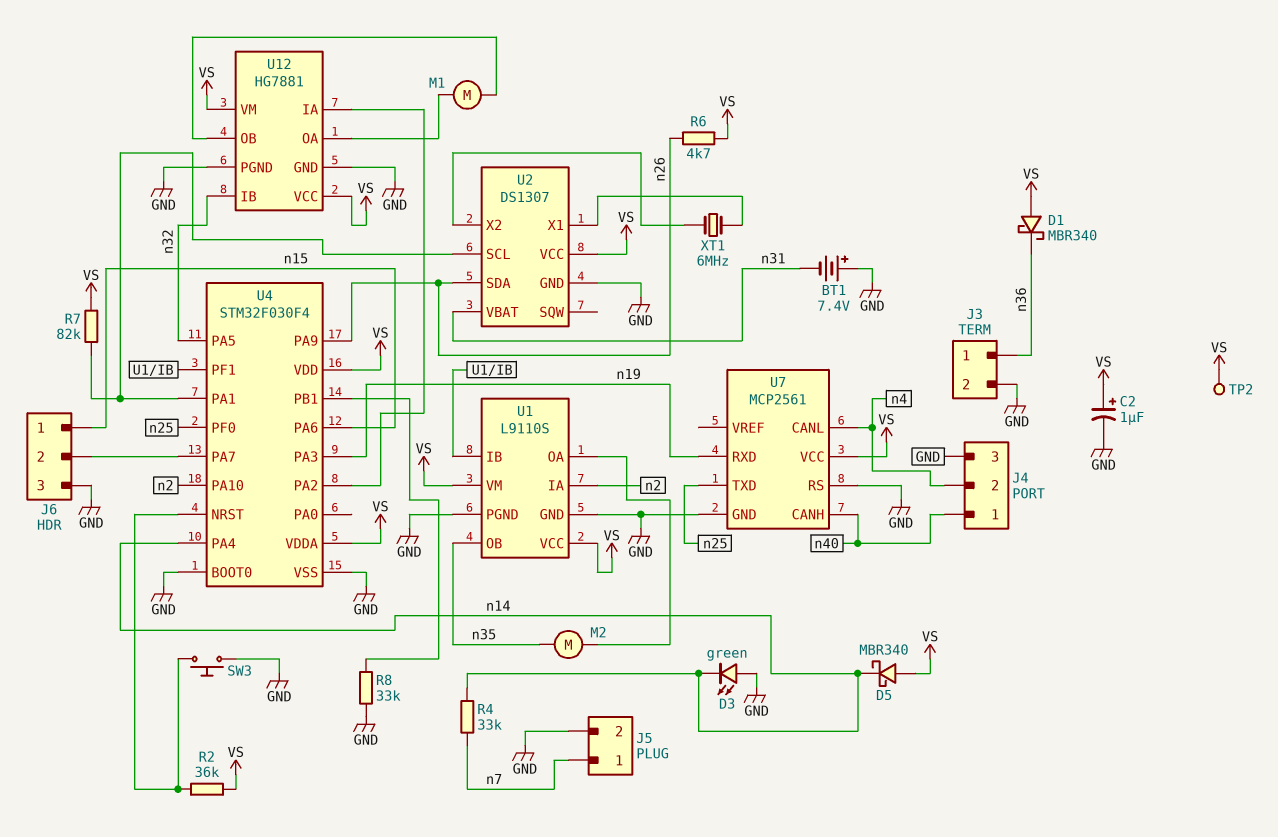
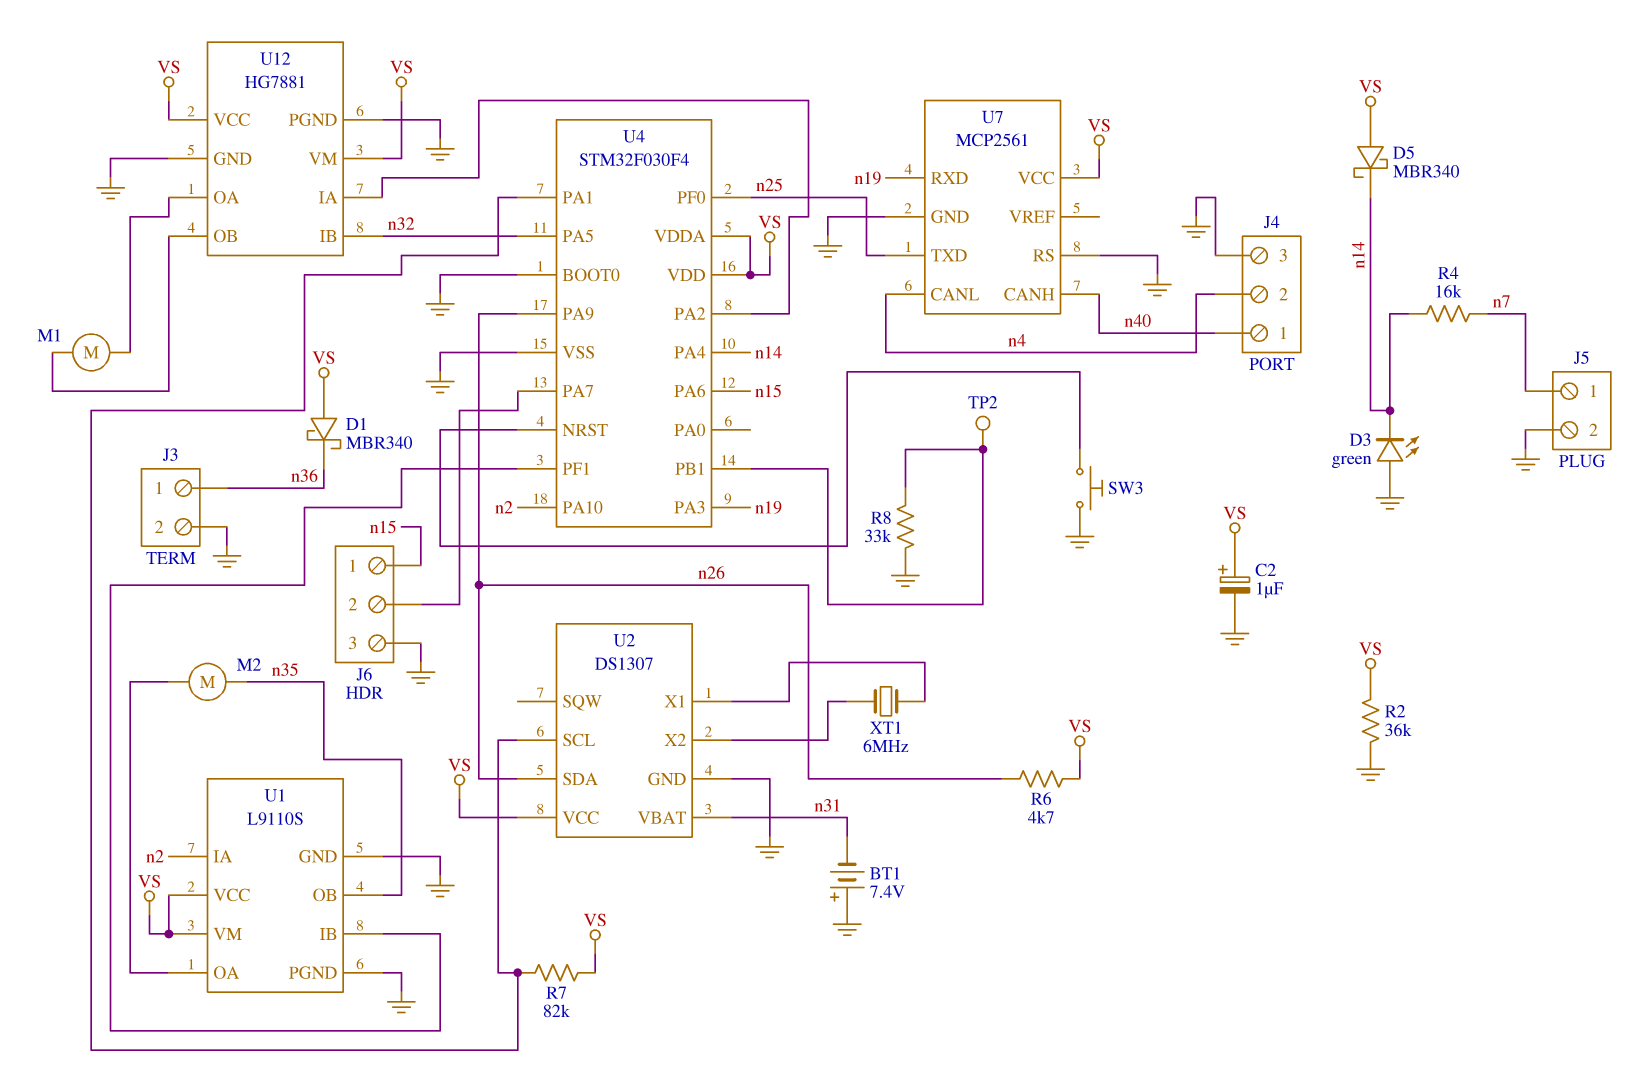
R2: 36k (U4/NRST, VS) -> 36k (GND, VS)
R4: 33k (n7, n14) -> 16k (n7, n14)
TP2: test point (VS) -> test point (U4/PB1)

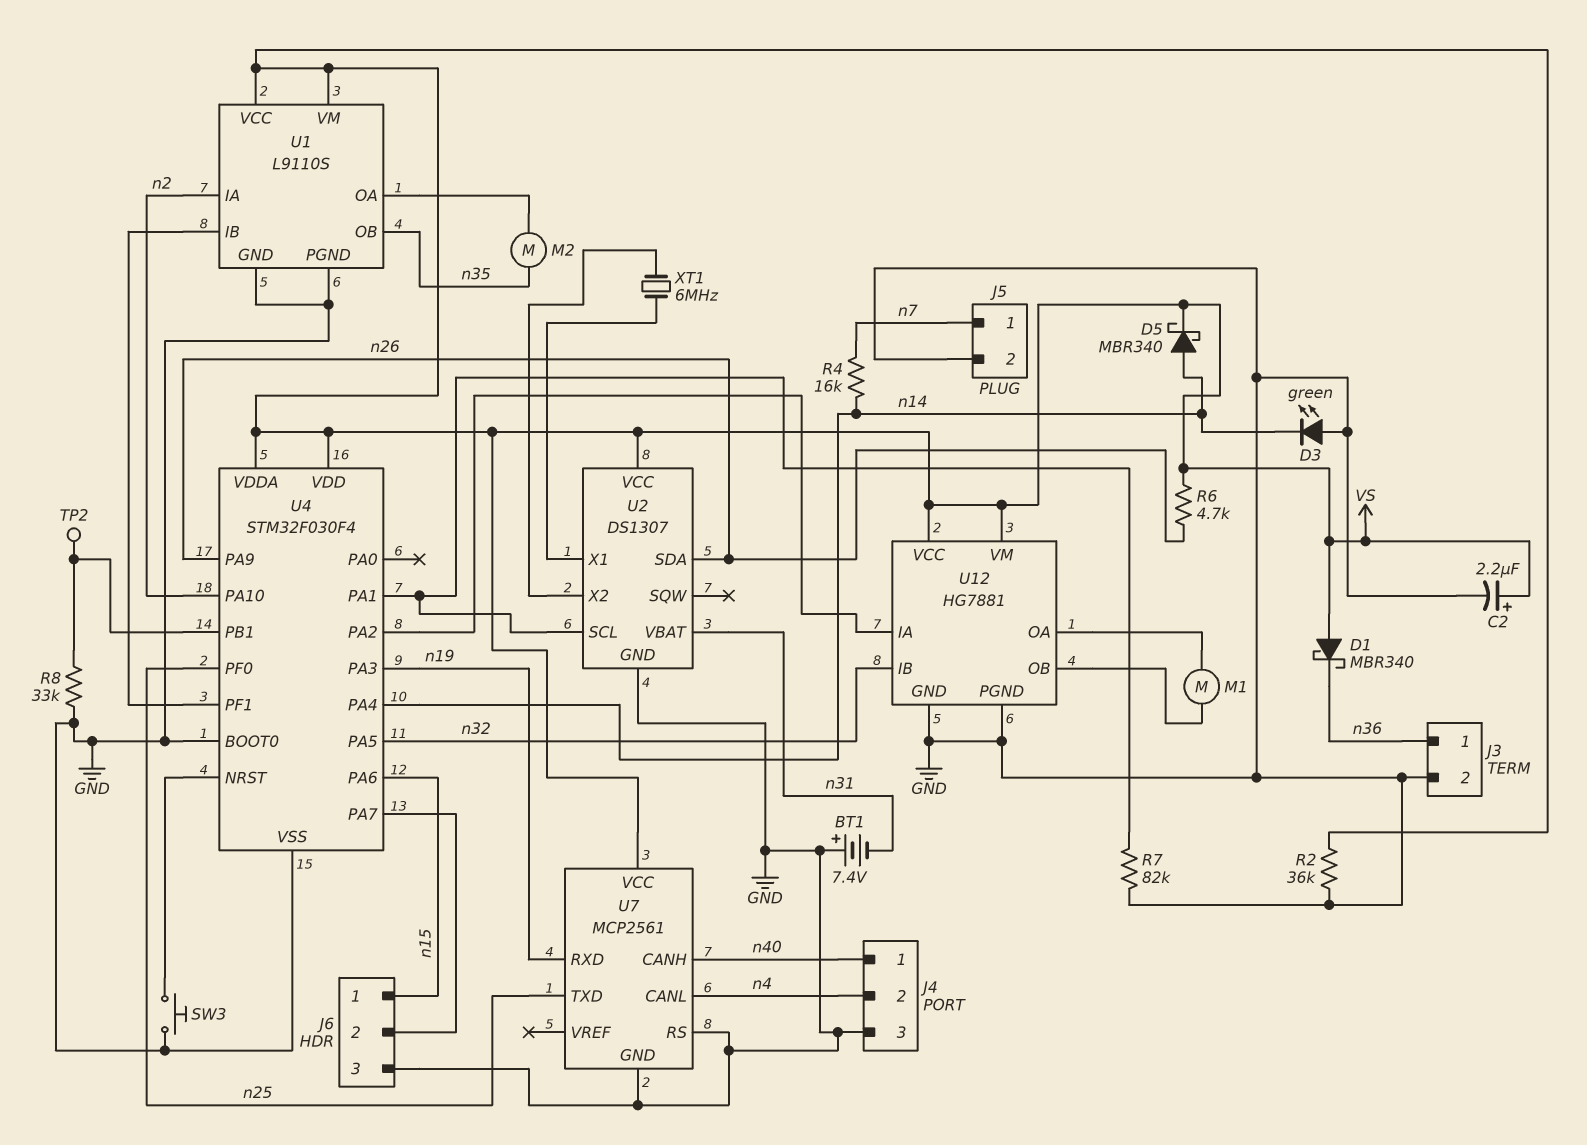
C2: 1uF (plus VS, minus GND) -> 2.2uF (plus VS, minus GND)
D5: schottky MBR340 (A VS, K n14) -> schottky MBR340 (A n14, K VS)
R7: 82k (U2/SCL, VS) -> 82k (GND, U2/SCL)

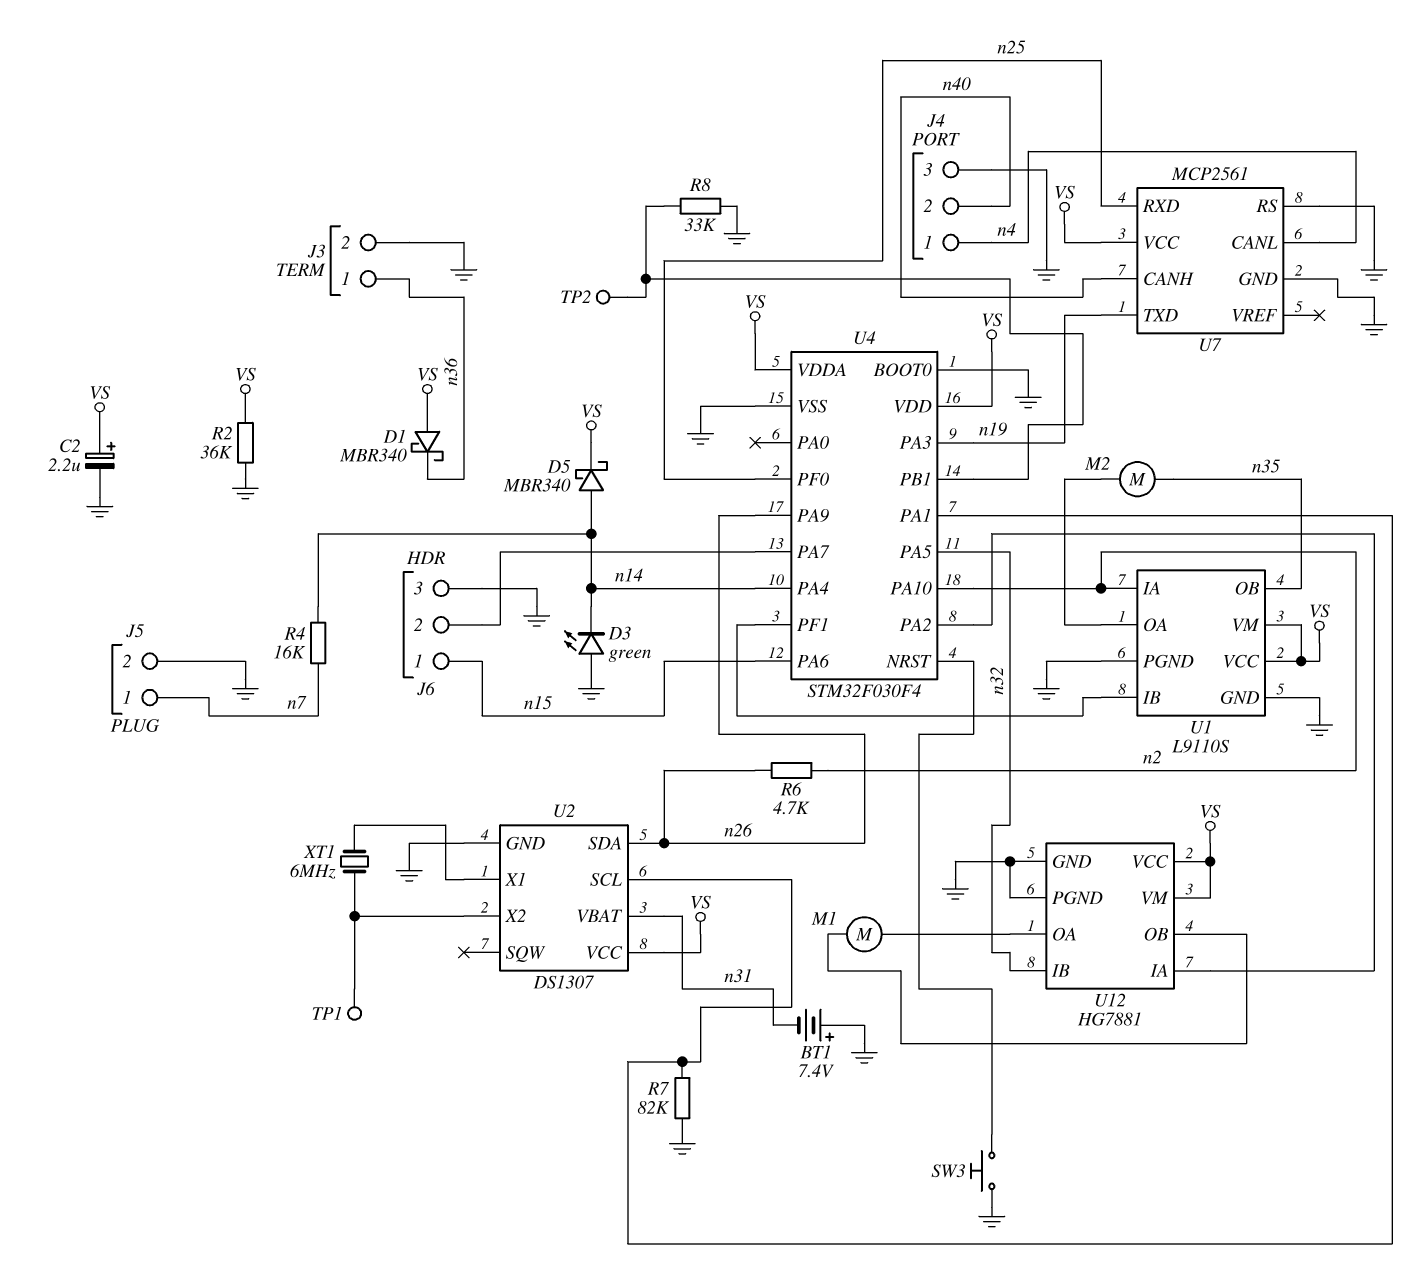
J4 pin 1: n40 -> n4
J4 pin 2: n4 -> n40
R6: 4.7k (VS, n26) -> 4.7k (n2, n26)
TP1: none -> test point (U2/X2)
U7 pin RXD: n19 -> n25
U7 pin TXD: n25 -> n19

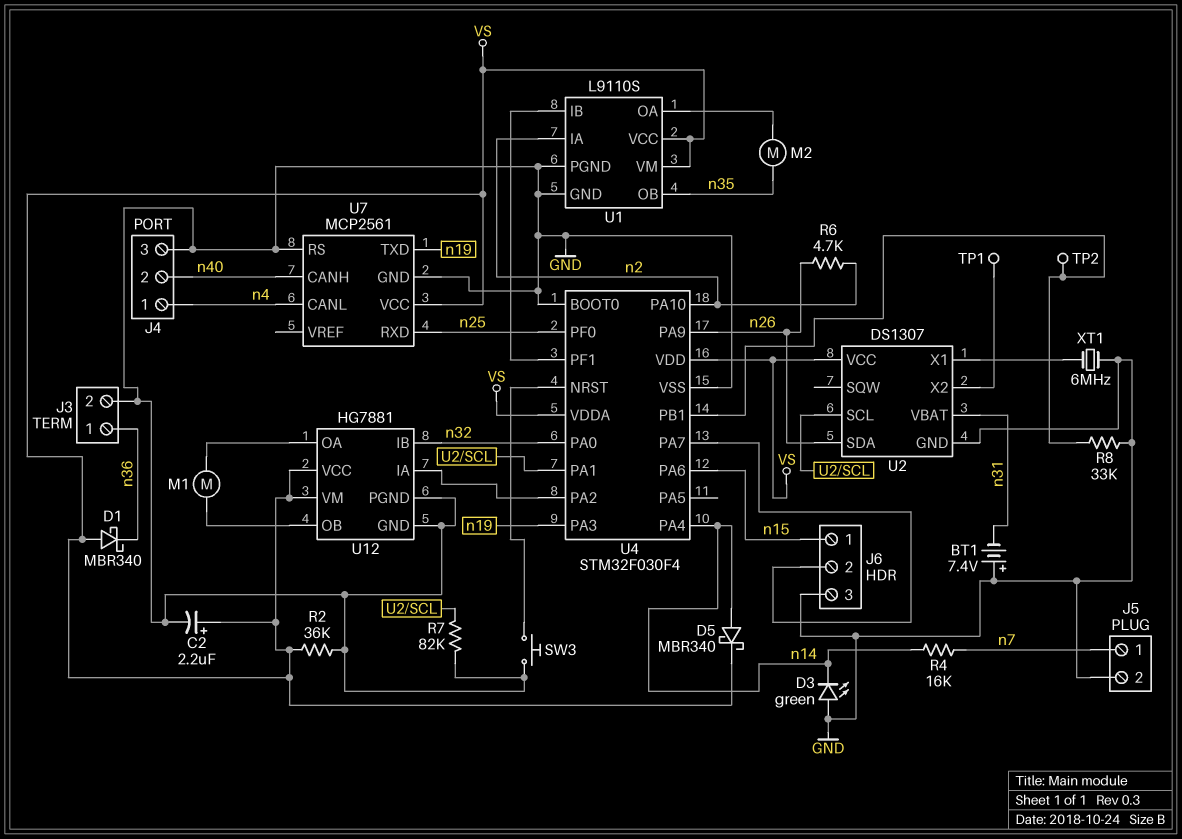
U4 pin PA0: none -> n32
U4 pin PA5: n32 -> none
XT1: 6MHz (U2/X1, U2/X2) -> 6MHz (GND, U2/X1)

